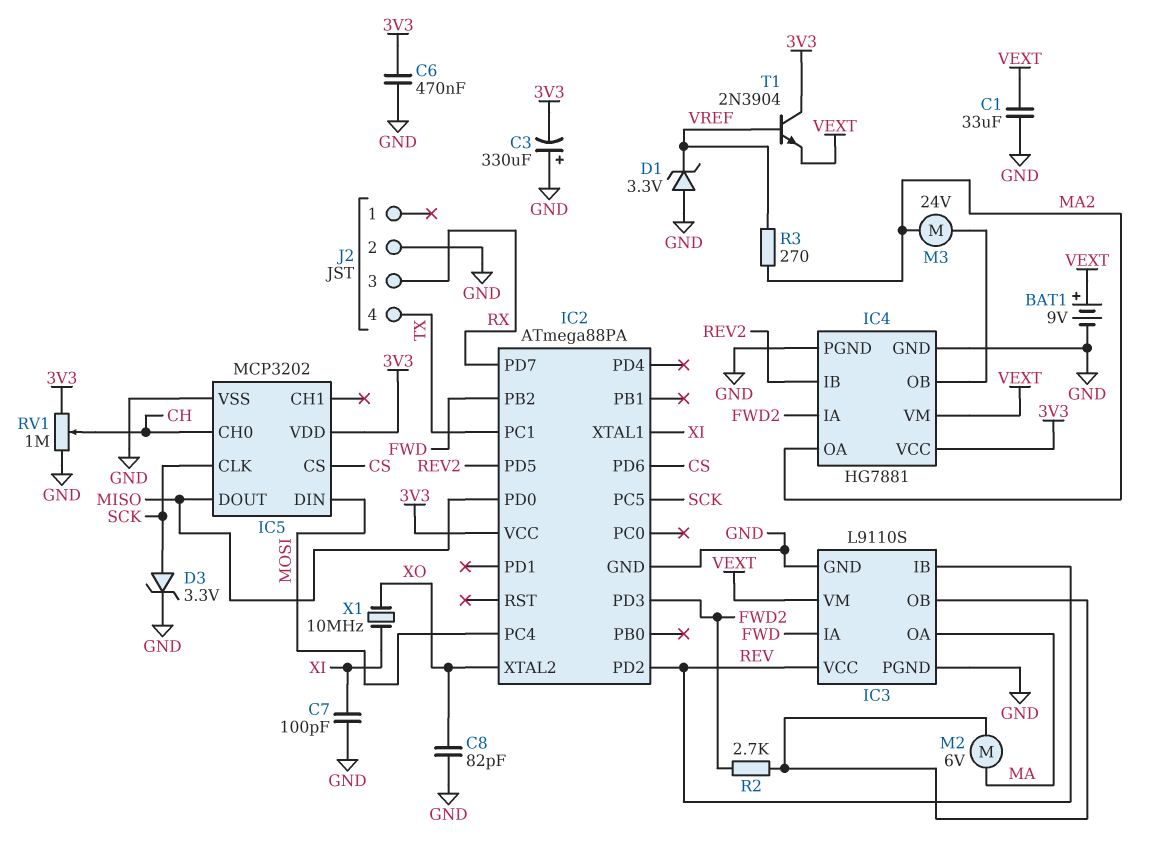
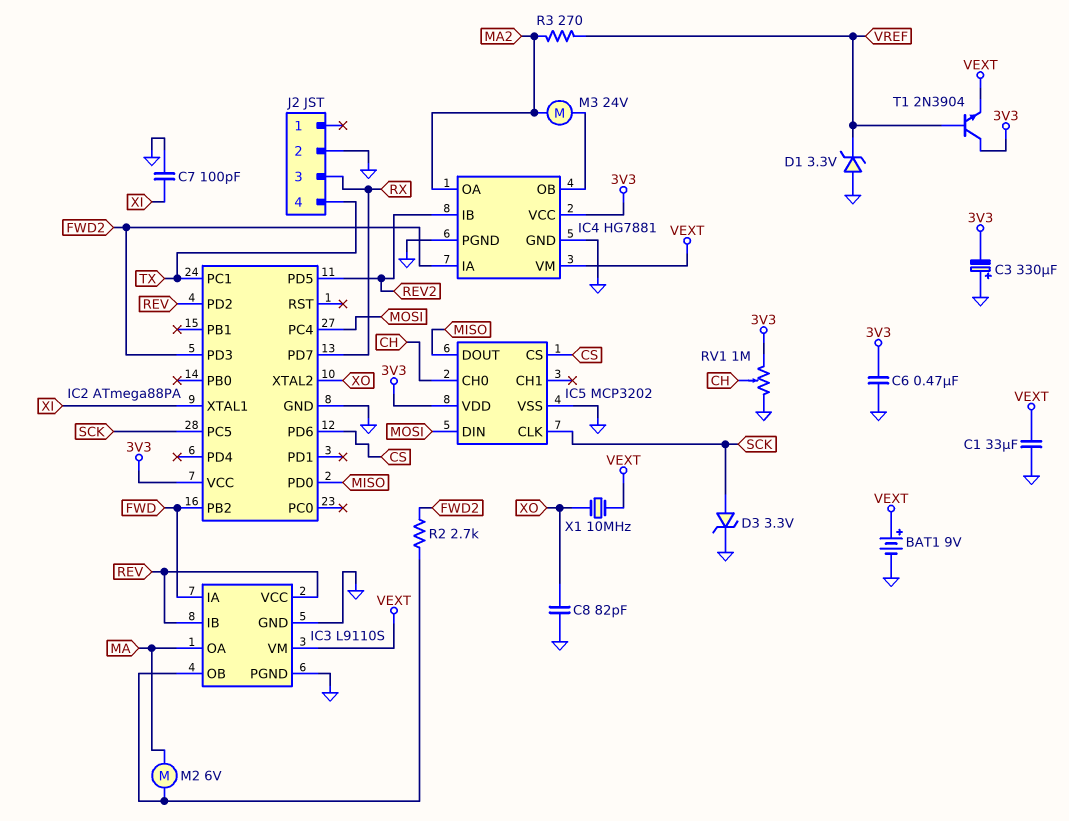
X1: 10MHz (XI, XO) -> 10MHz (VEXT, XO)

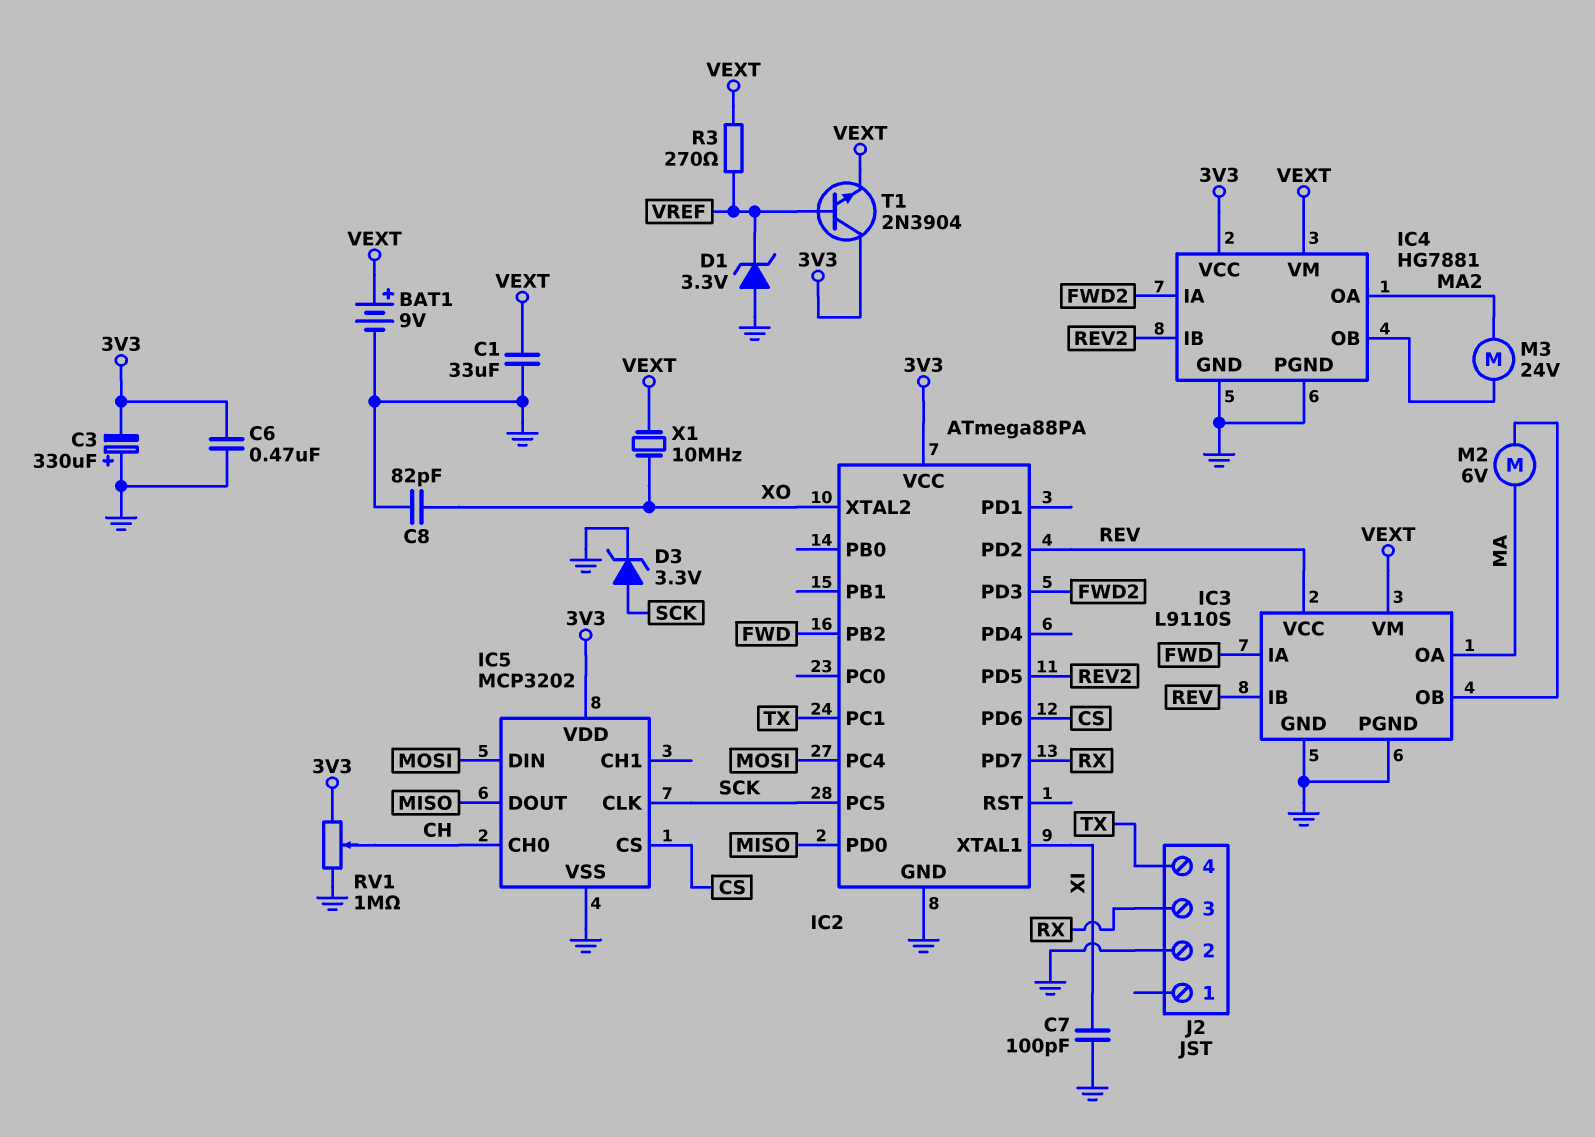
R2: 2.7k (FWD2, IC3/OB) -> none
R3: 270 (MA2, VREF) -> 270 (VEXT, VREF)

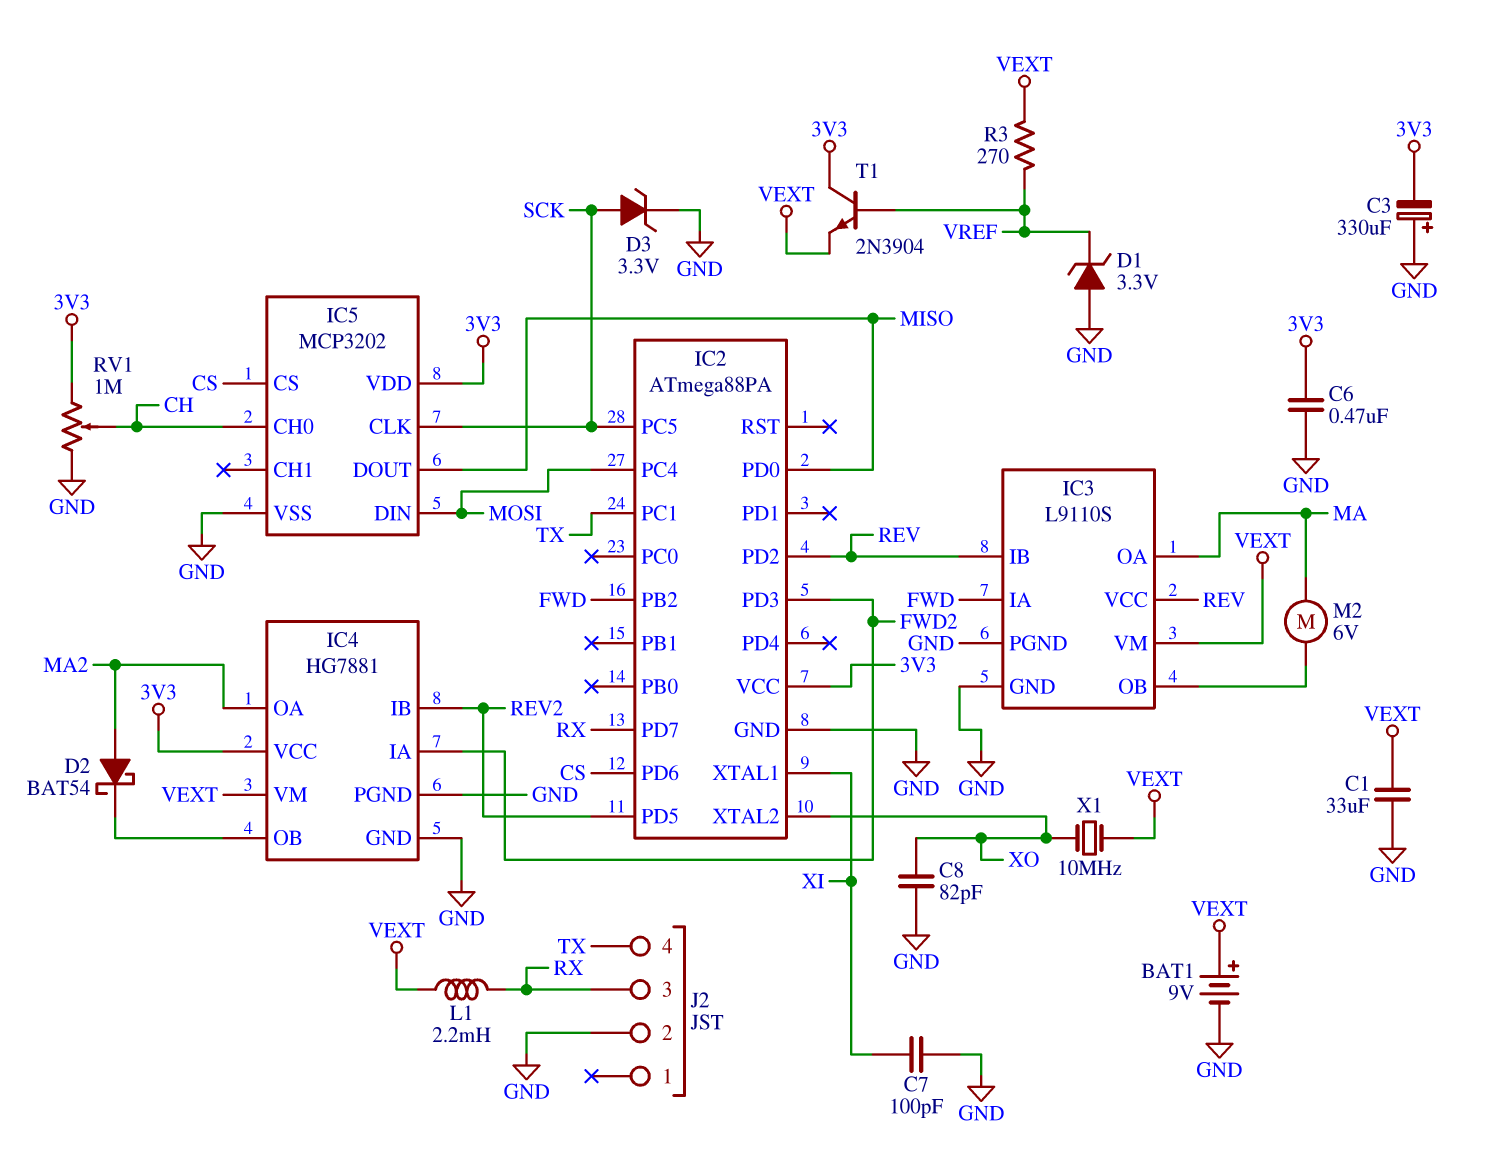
D2: none -> schottky BAT54 (A MA2, K IC4/OB)
L1: none -> 2.2mH (RX, VEXT)
M3: motor 24V (IC4/OB, MA2) -> none

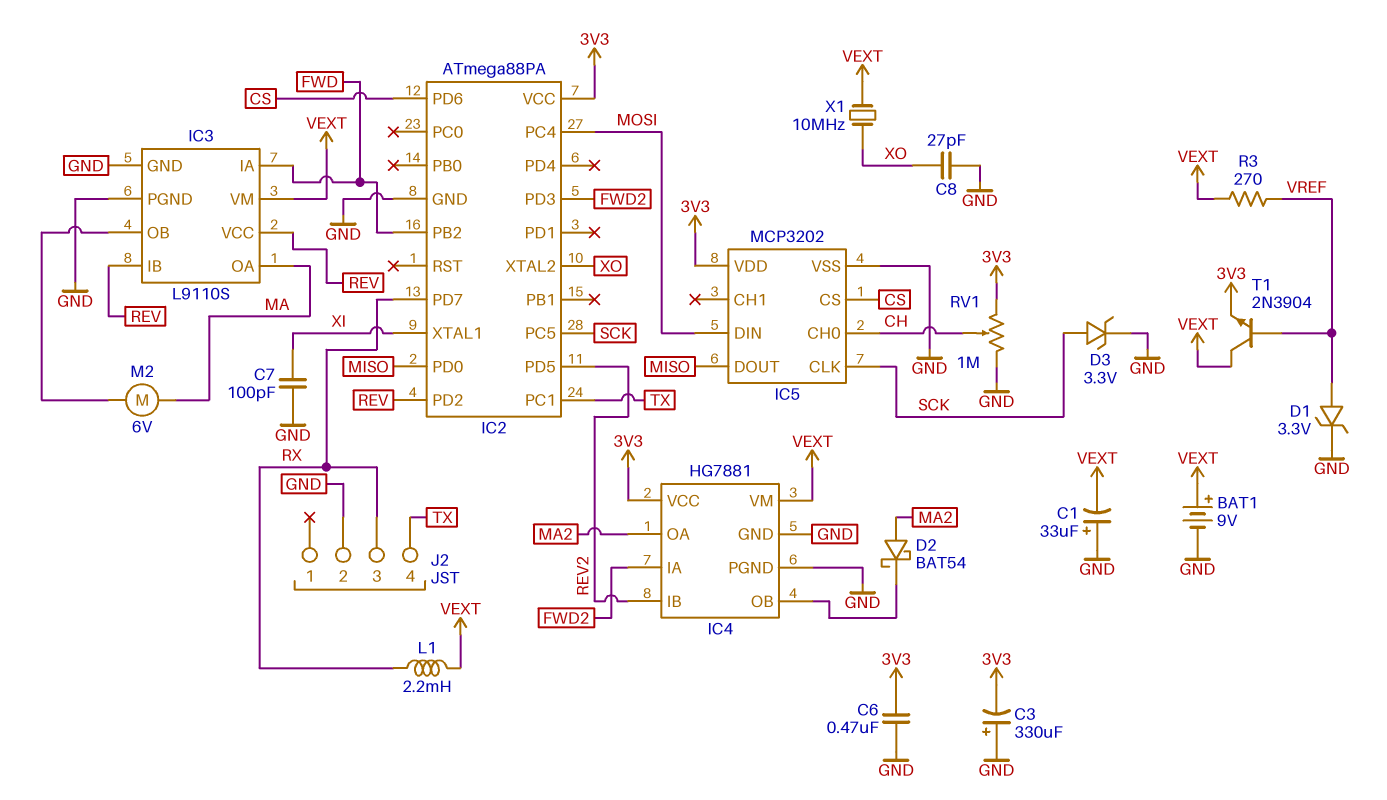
C1: 33uF (GND, VEXT) -> 33uF (plus GND, minus VEXT)
C8: 82pF (GND, XO) -> 27pF (GND, XO)
D1: zener 3.3V (A GND, K VREF) -> zener 3.3V (A VREF, K GND)
T1: NPN 2N3904 (B VREF, C 3V3, E VEXT) -> NPN 2N3904 (B VREF, C VEXT, E 3V3)

